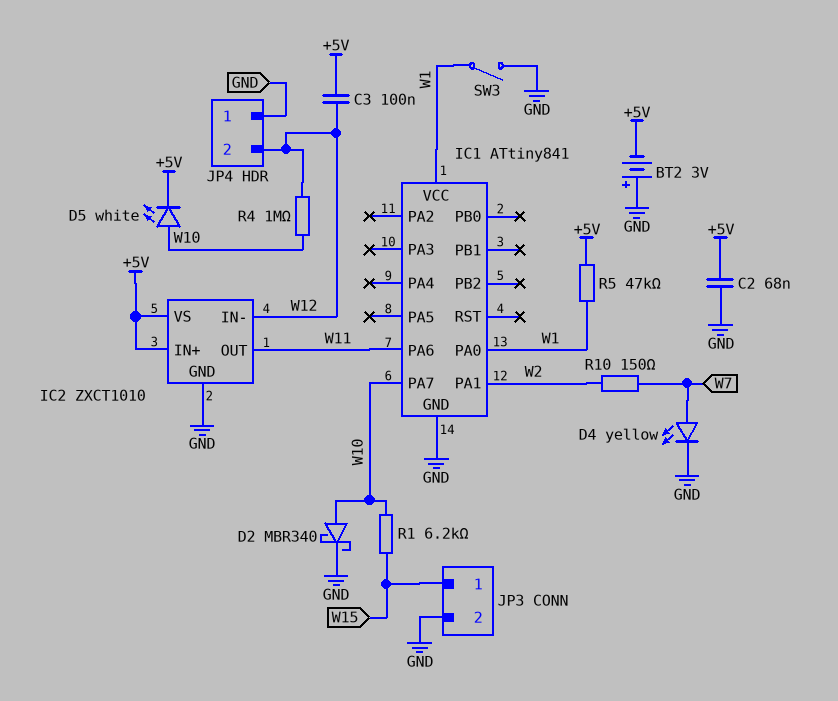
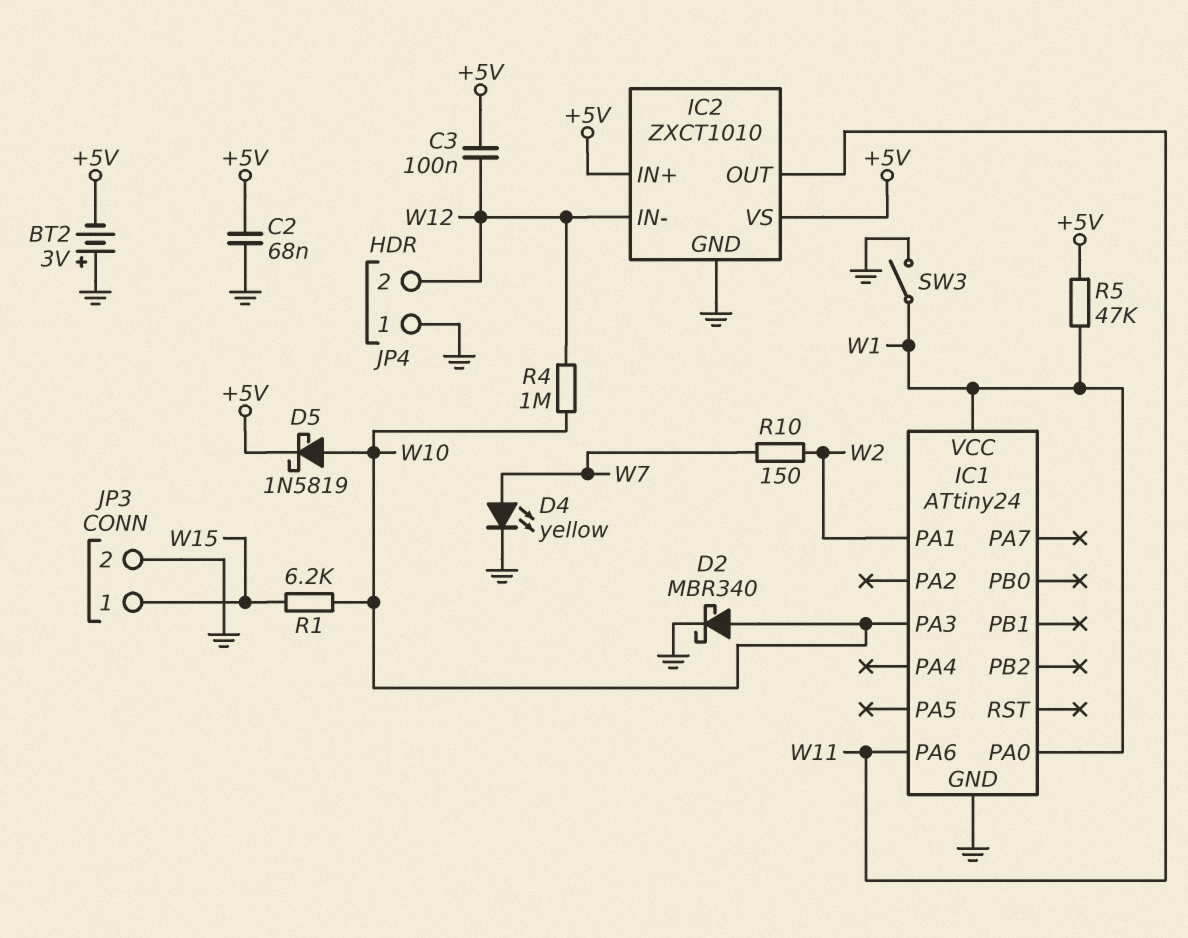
D5: LED white (A W10, K +5V) -> schottky 1N5819 (A W10, K +5V)
IC1: ATtiny841 -> ATtiny24
IC1 pin PA3: none -> W10
IC1 pin PA7: W10 -> none

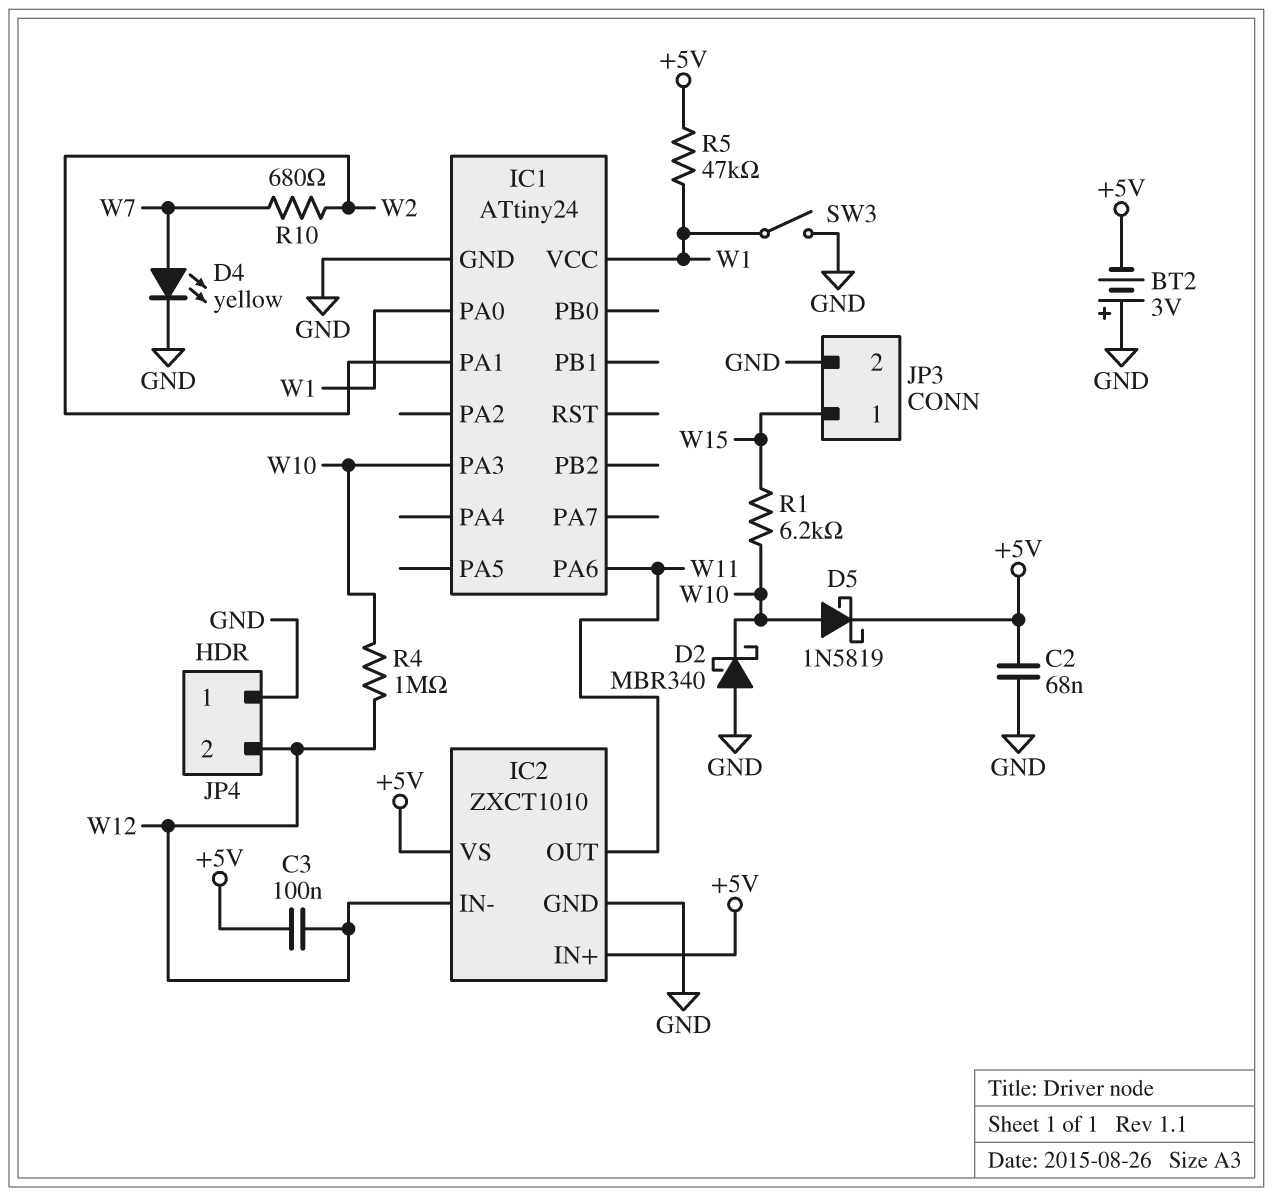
D2: schottky MBR340 (A W10, K GND) -> schottky MBR340 (A GND, K W10)
R10: 150 (W2, W7) -> 680 (W2, W7)

